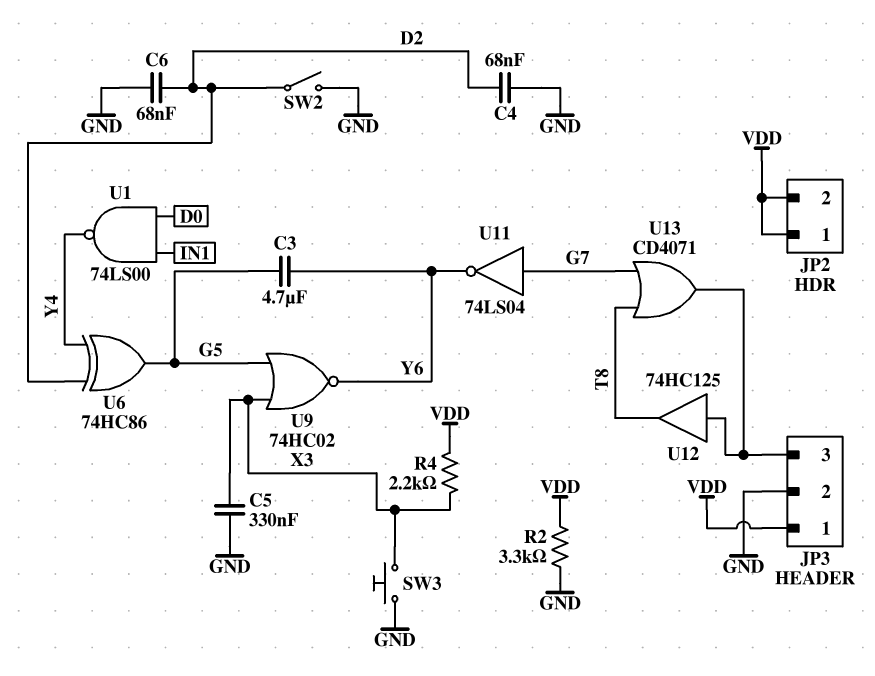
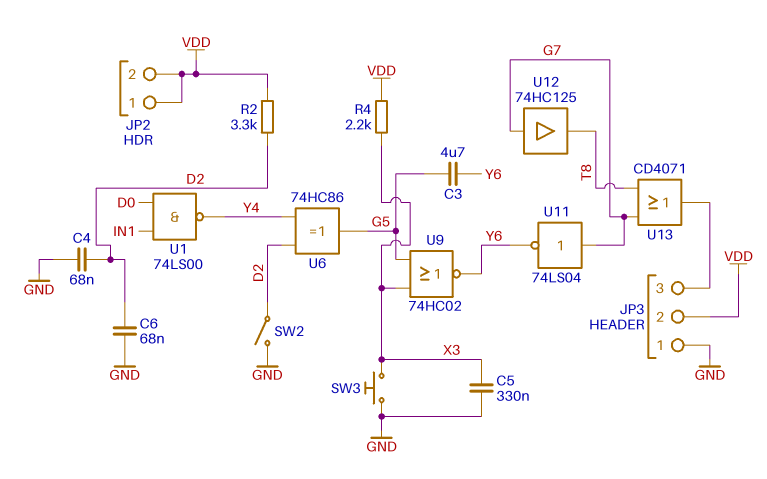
JP3 pin 1: VDD -> GND
JP3 pin 2: GND -> VDD
R2: 3.3k (GND, VDD) -> 3.3k (D2, VDD)
U12: buffer 74HC125 (in JP3/3, out T8) -> buffer 74HC125 (in G7, out T8)

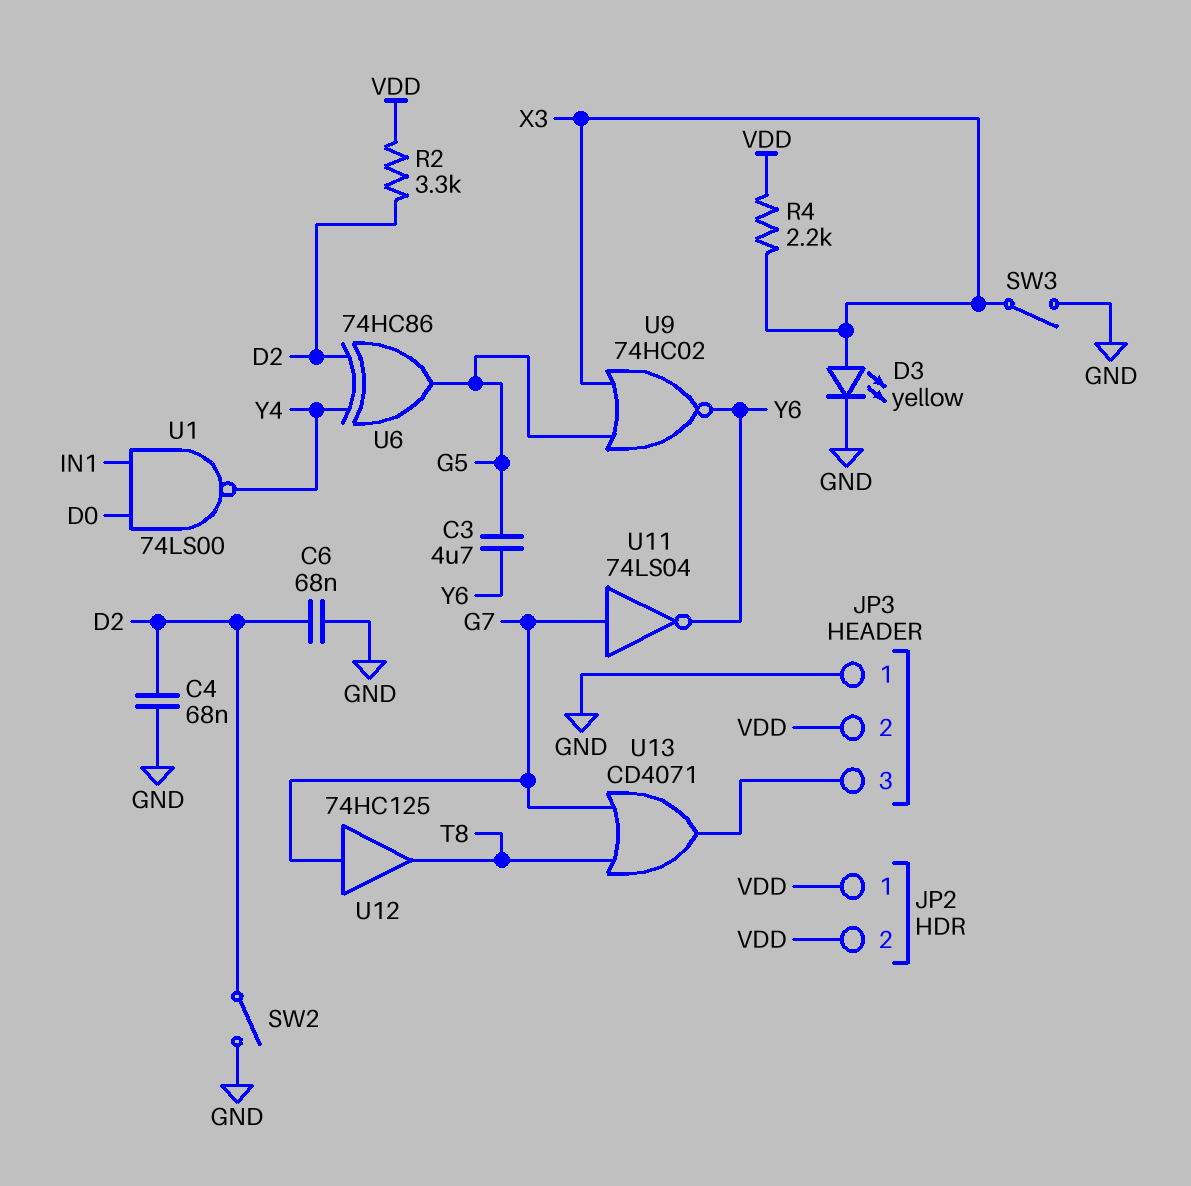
C5: 330nF (GND, X3) -> none
D3: none -> LED yellow (A X3, K GND)
SW3: button (GND, X3) -> switch (GND, X3)

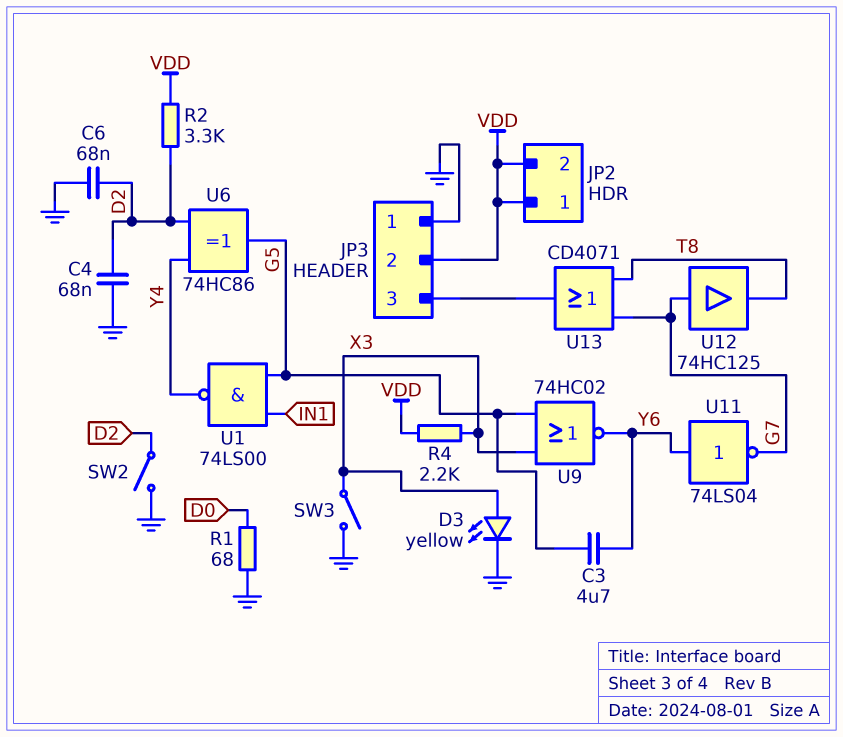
R1: none -> 68 (D0, GND)
U1: NAND 74LS00 (in D0, in IN1, out Y4) -> NAND 74LS00 (in G5, in IN1, out Y4)
U11: NOT 74LS04 (in G7, out Y6) -> NOT 74LS04 (in Y6, out G7)

